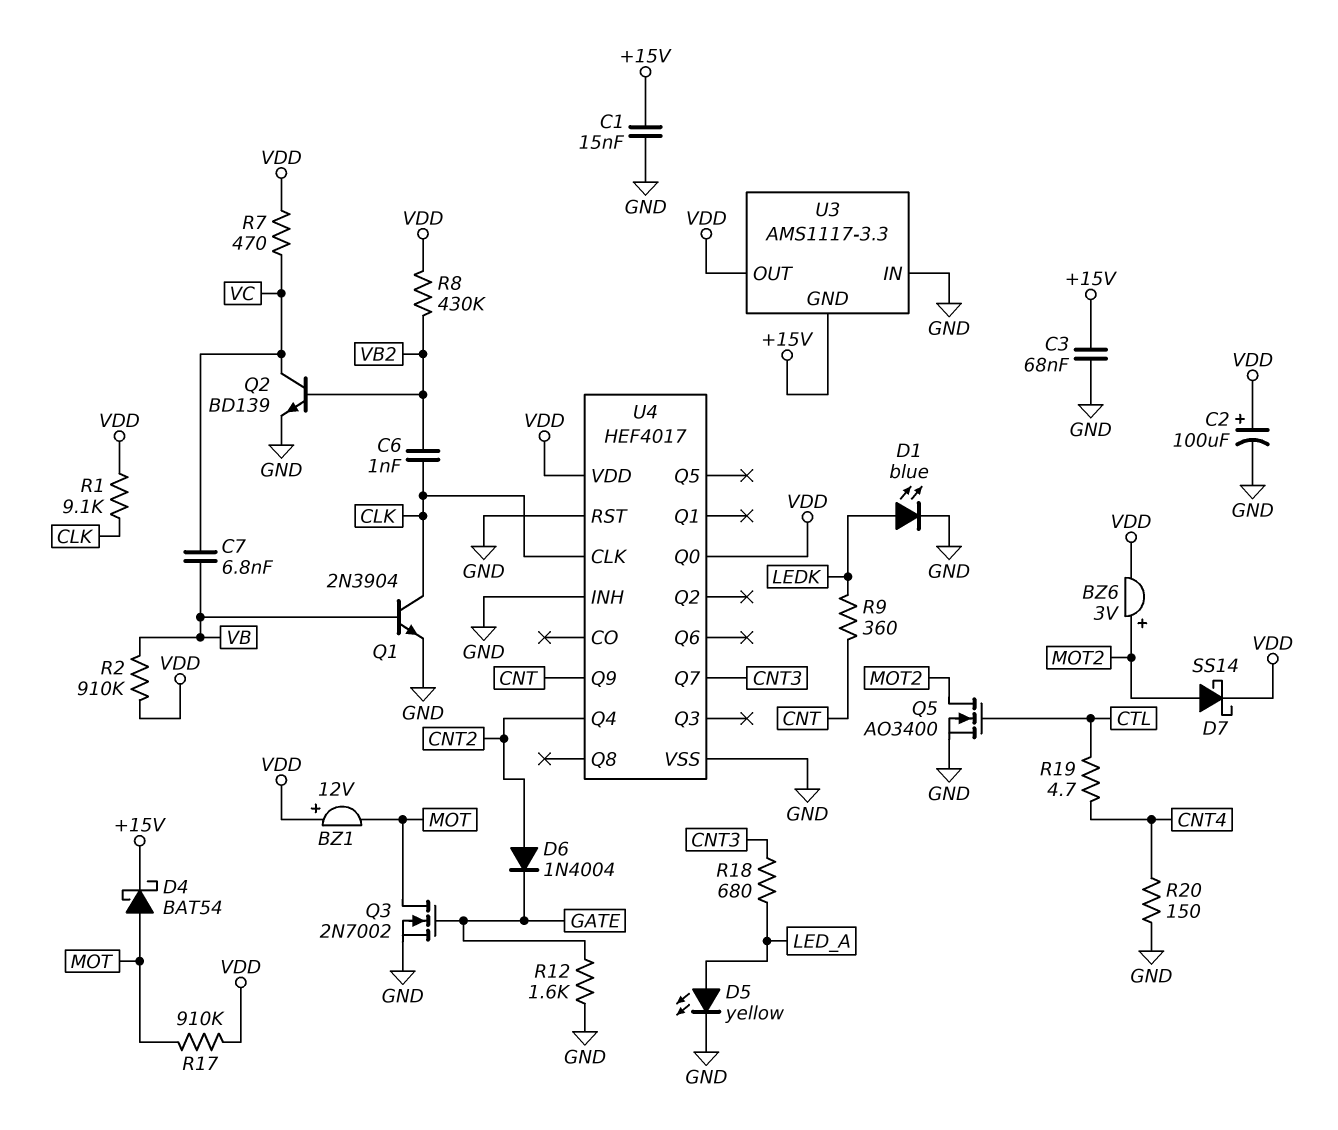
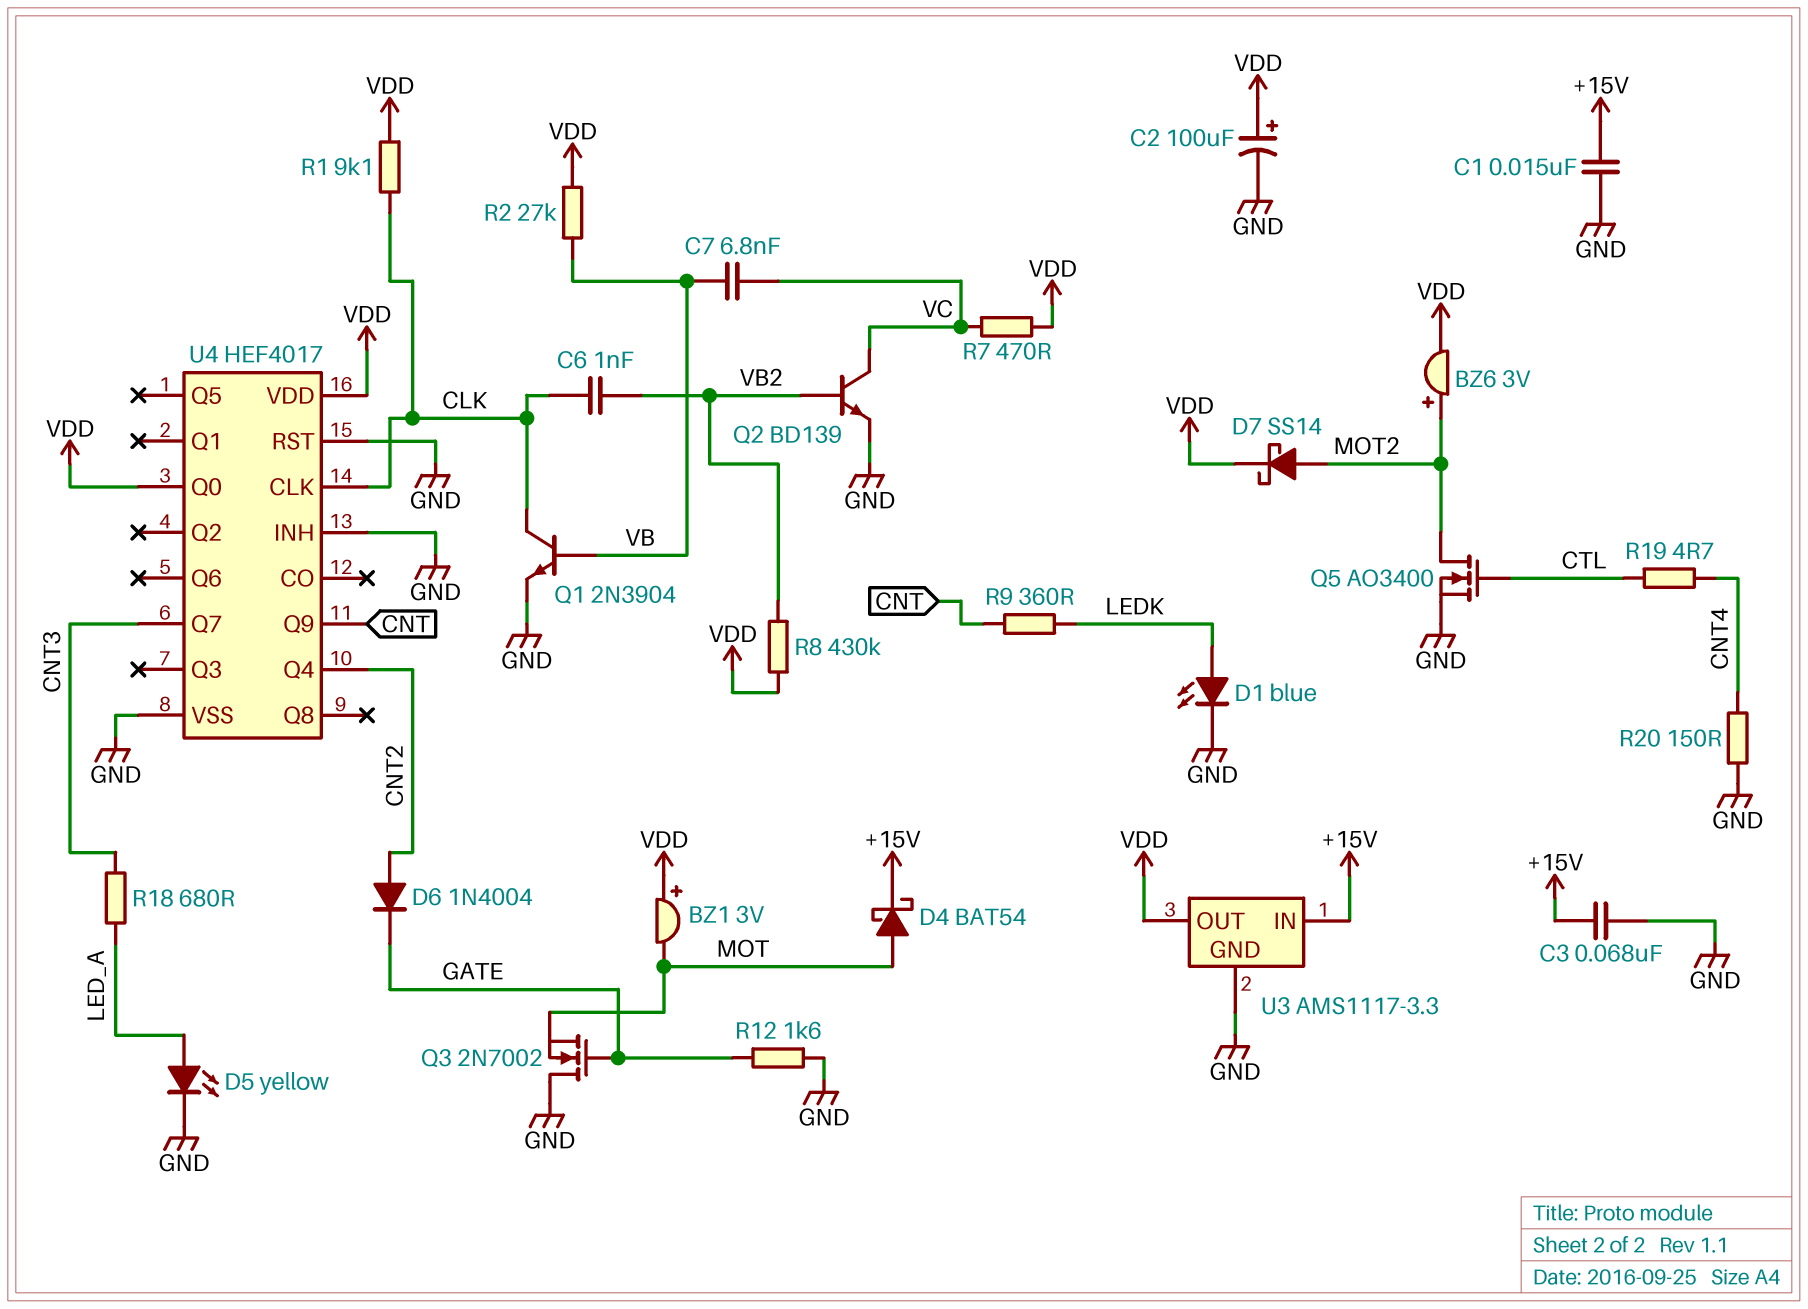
BZ1: buzzer 12V (plus VDD, minus MOT) -> buzzer 3V (plus VDD, minus MOT)
Q3: NMOS 2N7002 (G GATE, D MOT, S GND) -> NMOS 2N7002 (G GATE, D GND, S MOT)
R2: 910k (VB, VDD) -> 27k (VB, VDD)
R17: 910k (MOT, VDD) -> none
U3 pin GND: +15V -> GND
U3 pin IN: GND -> +15V

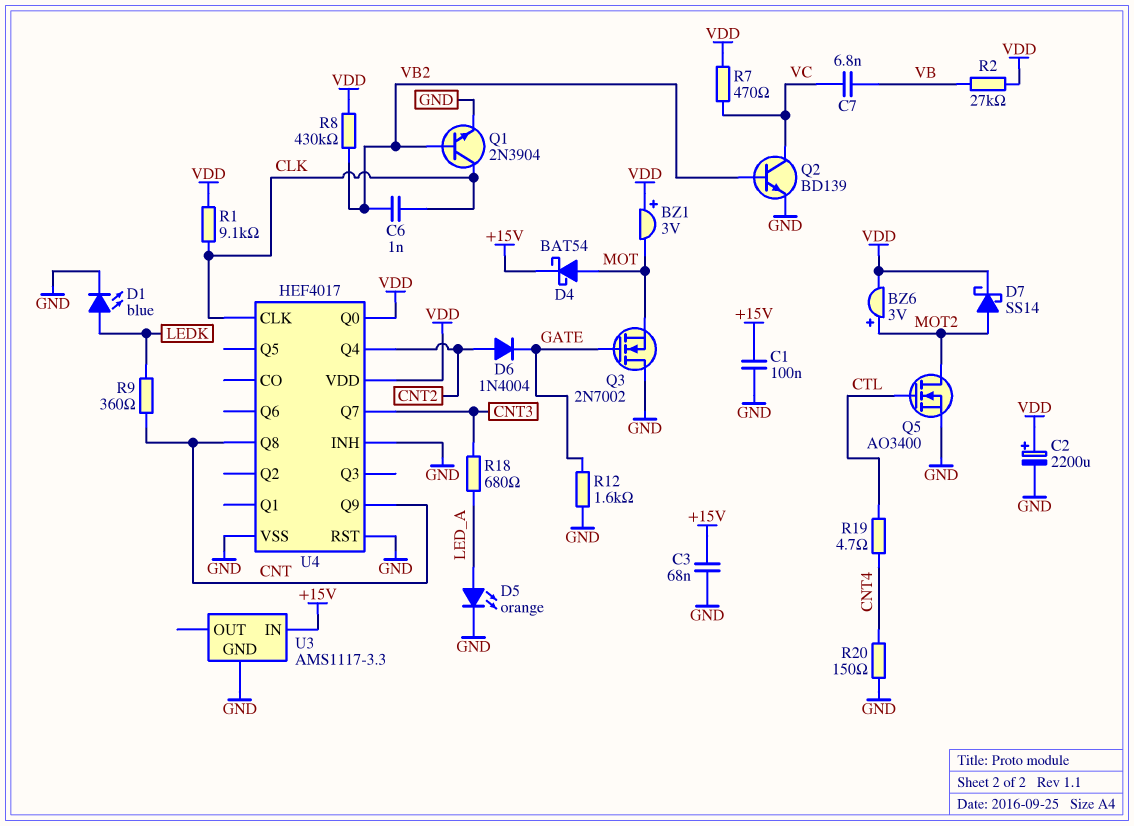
C1: 15nF (+15V, GND) -> 100nF (+15V, GND)
C2: 100uF (plus VDD, minus GND) -> 2200uF (plus VDD, minus GND)
D5: LED yellow (A LED_A, K GND) -> LED orange (A LED_A, K GND)
Q1: NPN 2N3904 (B VB, C CLK, E GND) -> NPN 2N3904 (B VB2, C CLK, E GND)
U3 pin OUT: VDD -> none
U4 pin Q8: none -> CNT

